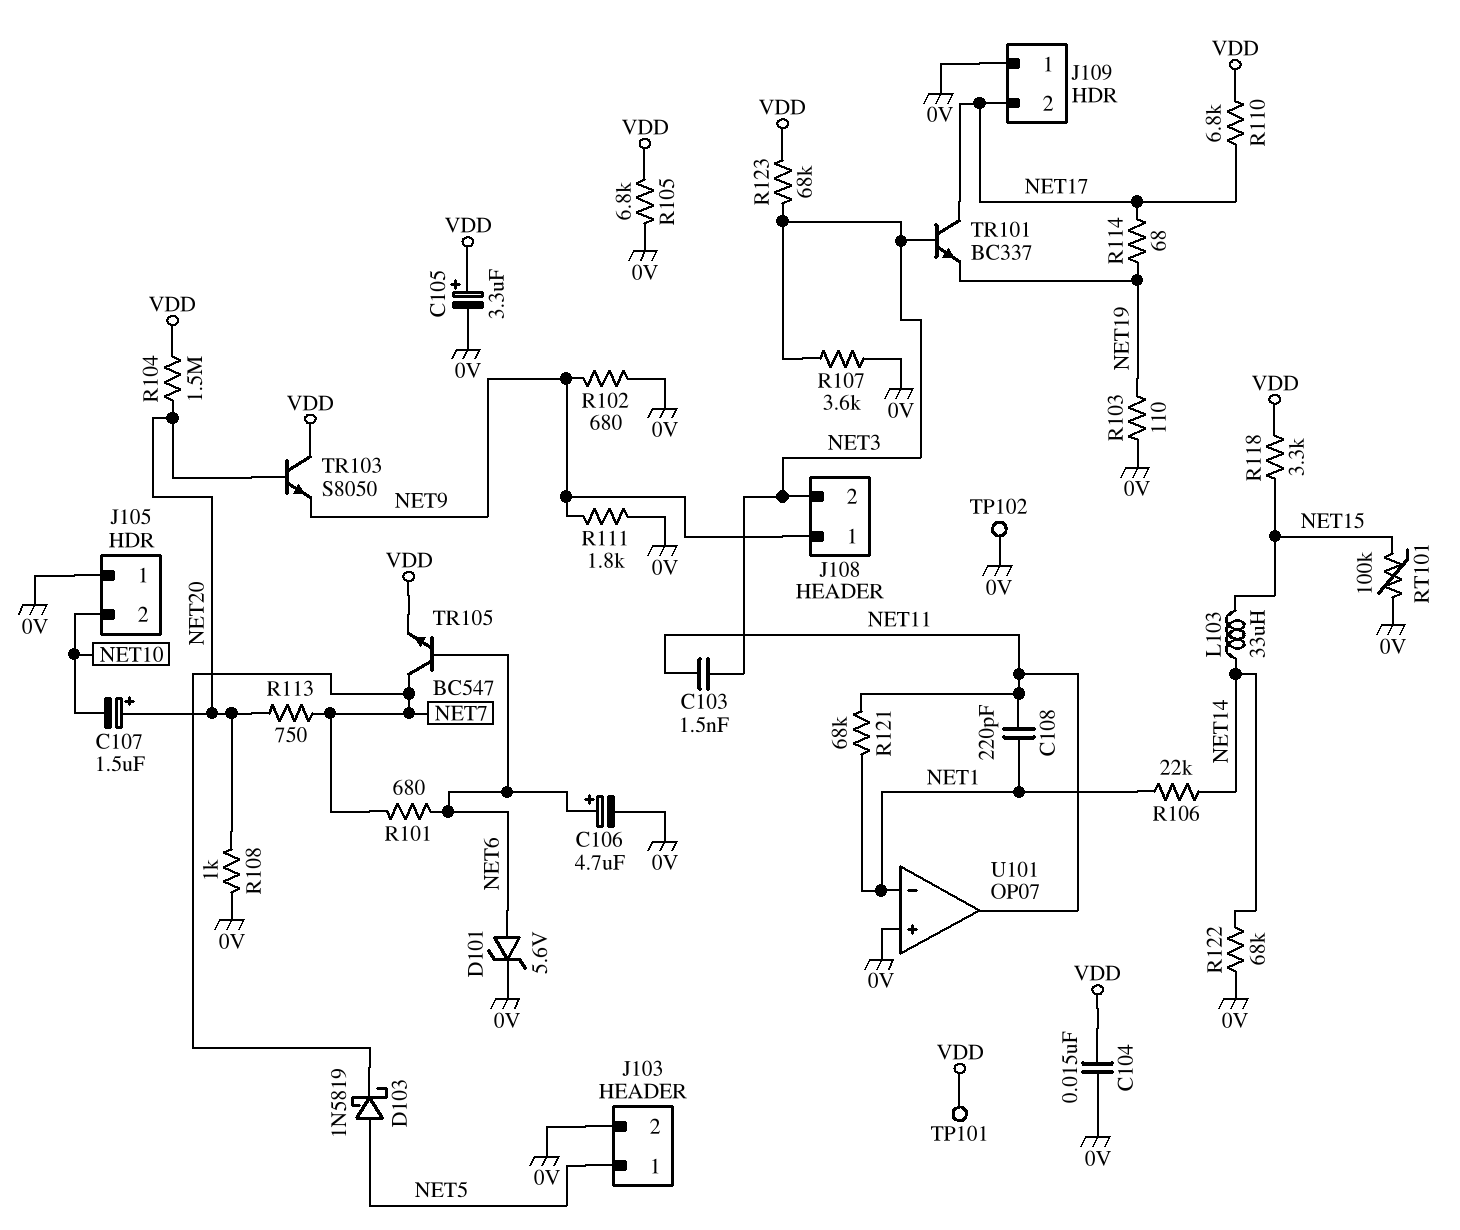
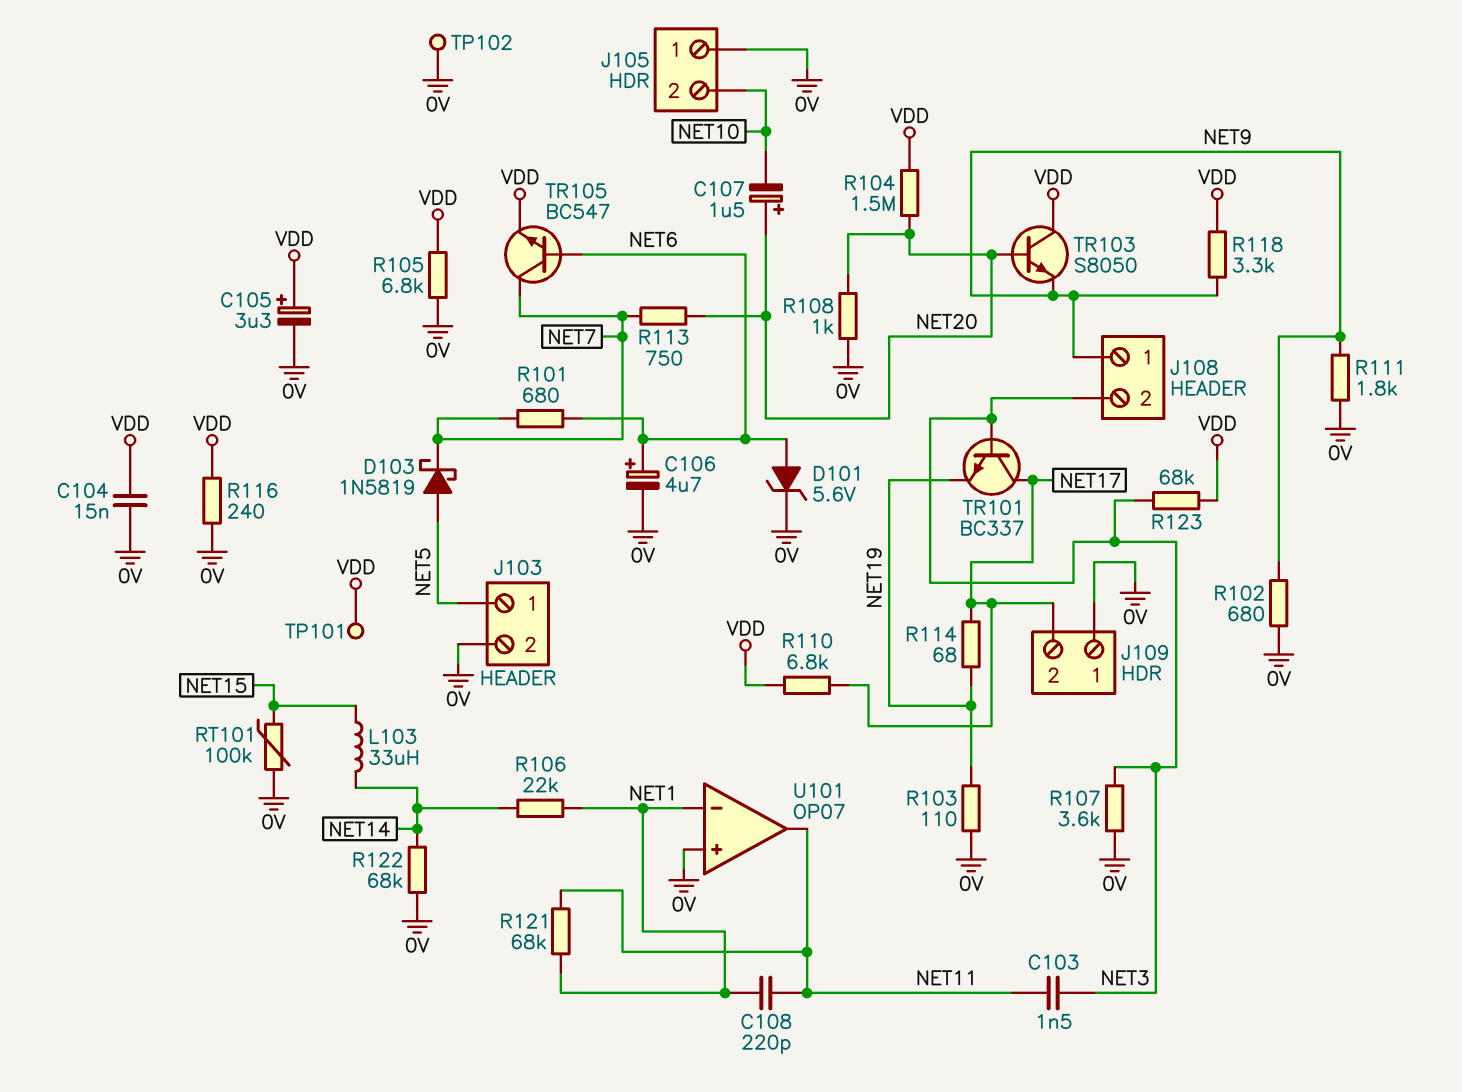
R116: none -> 240 (0V, VDD)
R118: 3.3k (NET15, VDD) -> 3.3k (NET9, VDD)

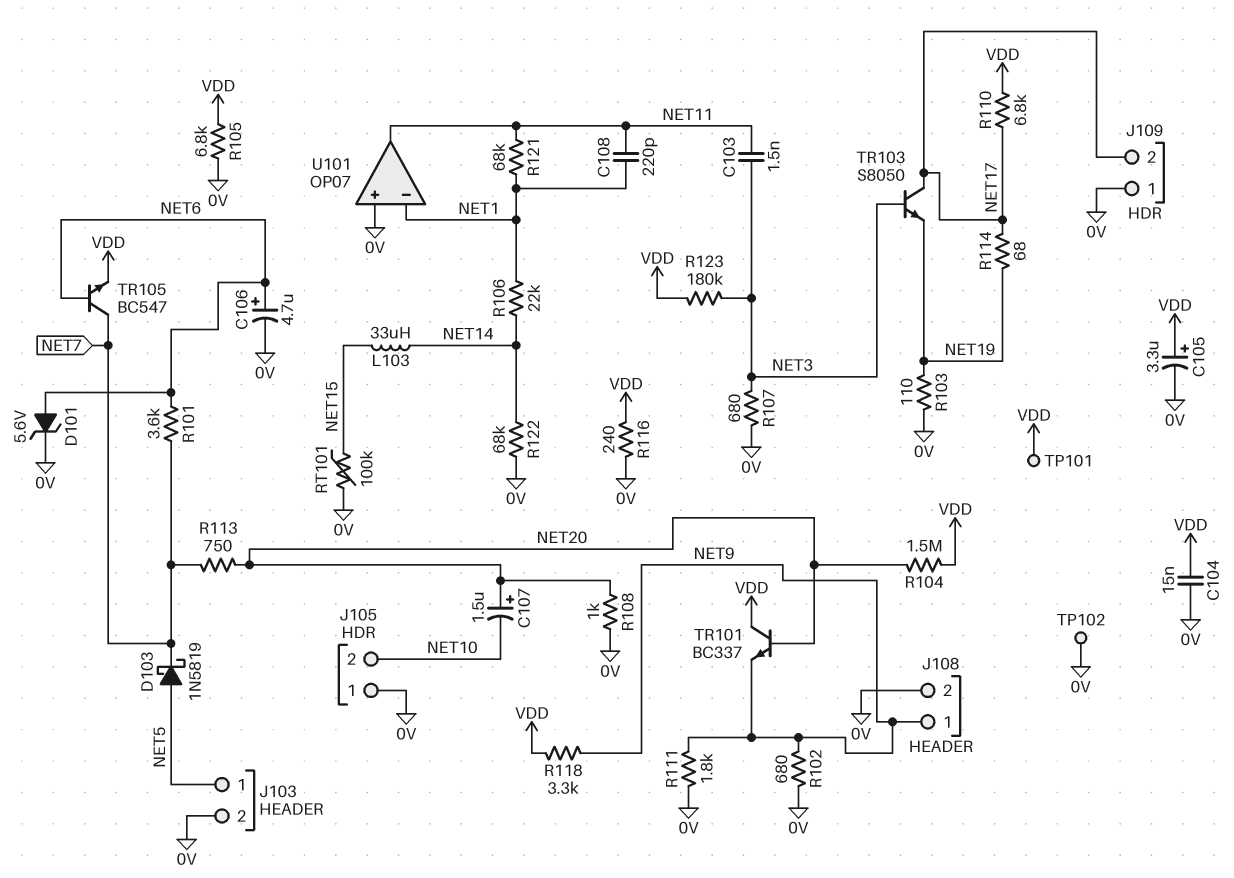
J108 pin 2: NET3 -> 0V
R101: 680 (NET6, NET7) -> 3.6k (NET6, NET7)
R107: 3.6k (0V, NET3) -> 680 (0V, NET3)
R123: 68k (NET3, VDD) -> 180k (NET3, VDD)
TR101: NPN BC337 (B NET3, C NET17, E NET19) -> NPN BC337 (B NET20, C VDD, E NET9)
TR103: NPN S8050 (B NET20, C VDD, E NET9) -> NPN S8050 (B NET3, C NET17, E NET19)

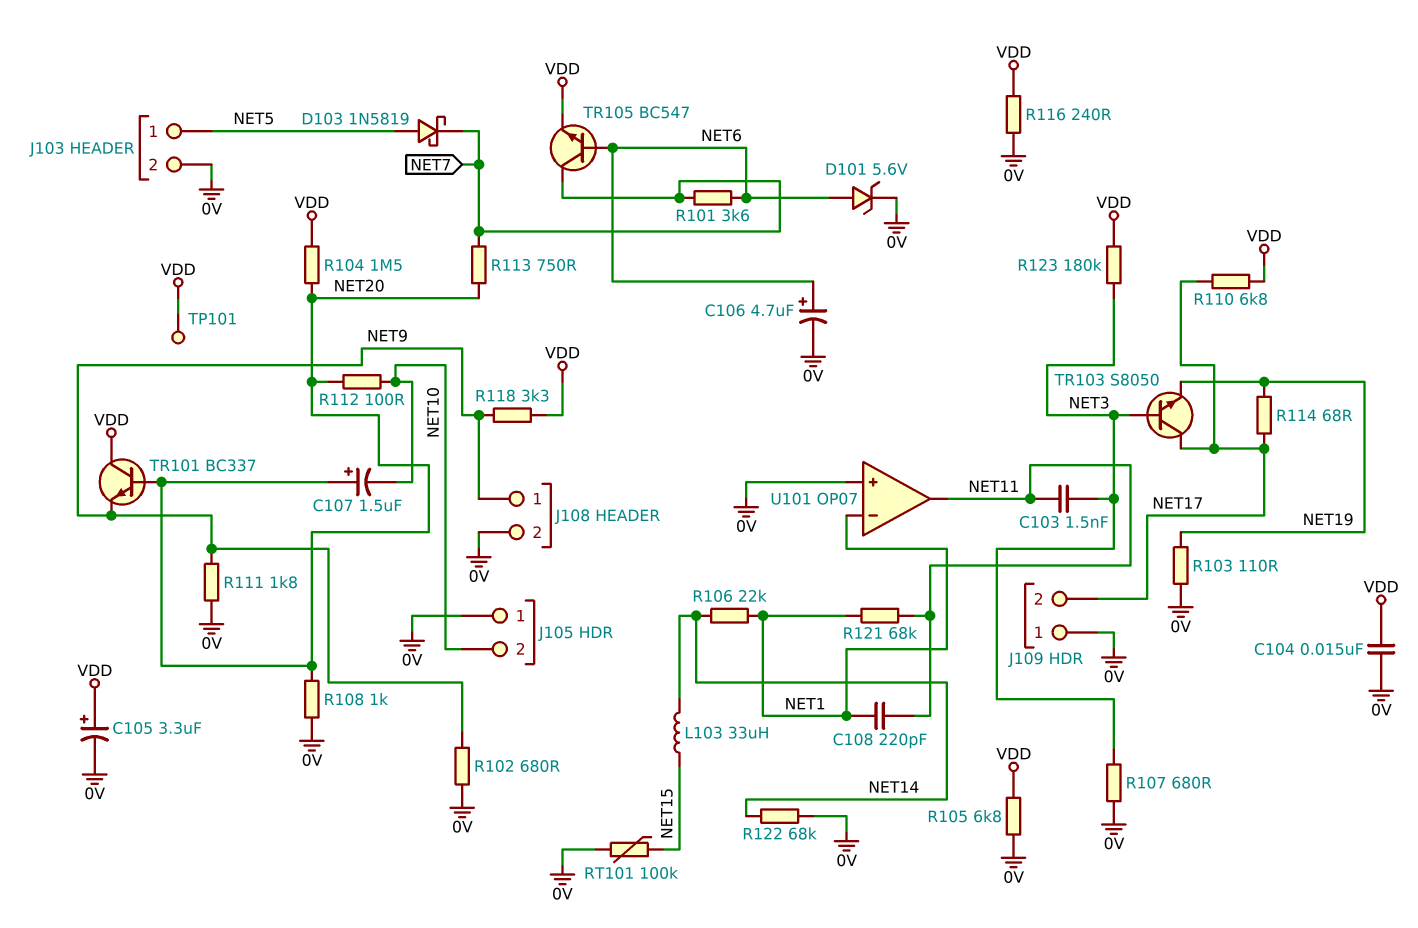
R112: none -> 100 (NET10, NET20)
TP102: test point (0V) -> none

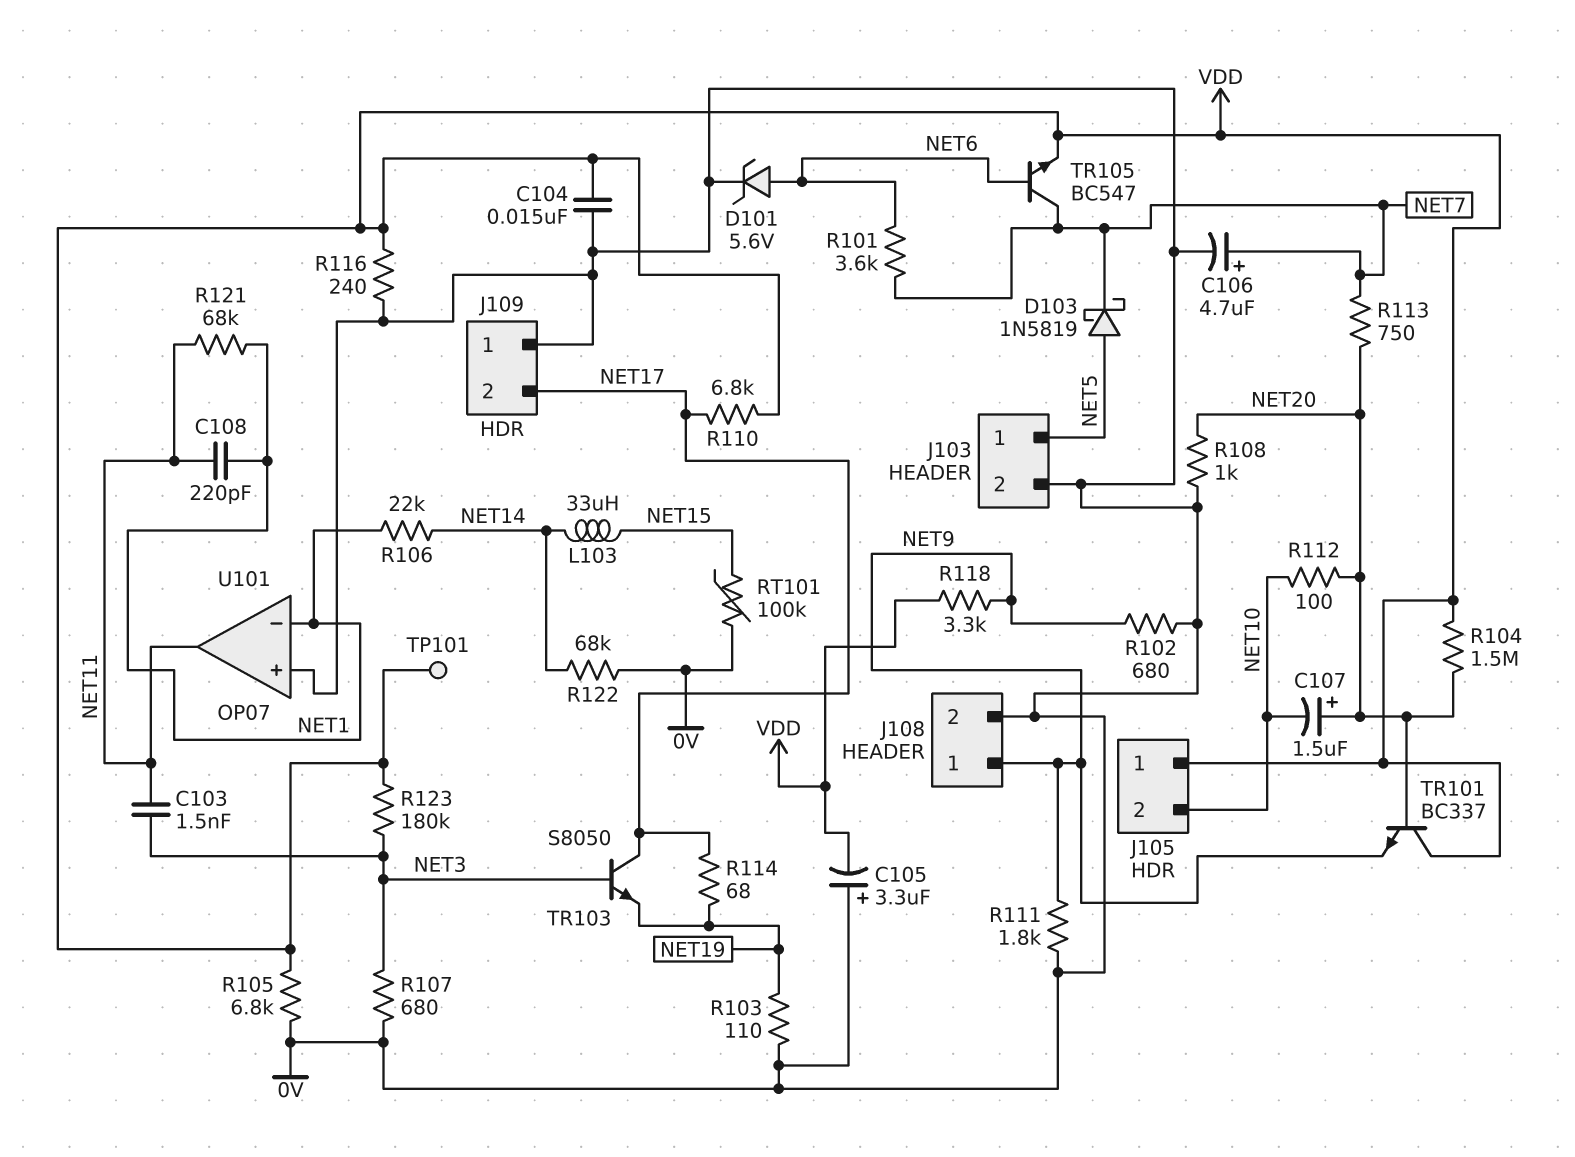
C105: 3.3uF (plus VDD, minus 0V) -> 3.3uF (plus 0V, minus VDD)
C106: 4.7uF (plus NET6, minus 0V) -> 4.7uF (plus NET7, minus 0V)
J105 pin 1: 0V -> VDD

